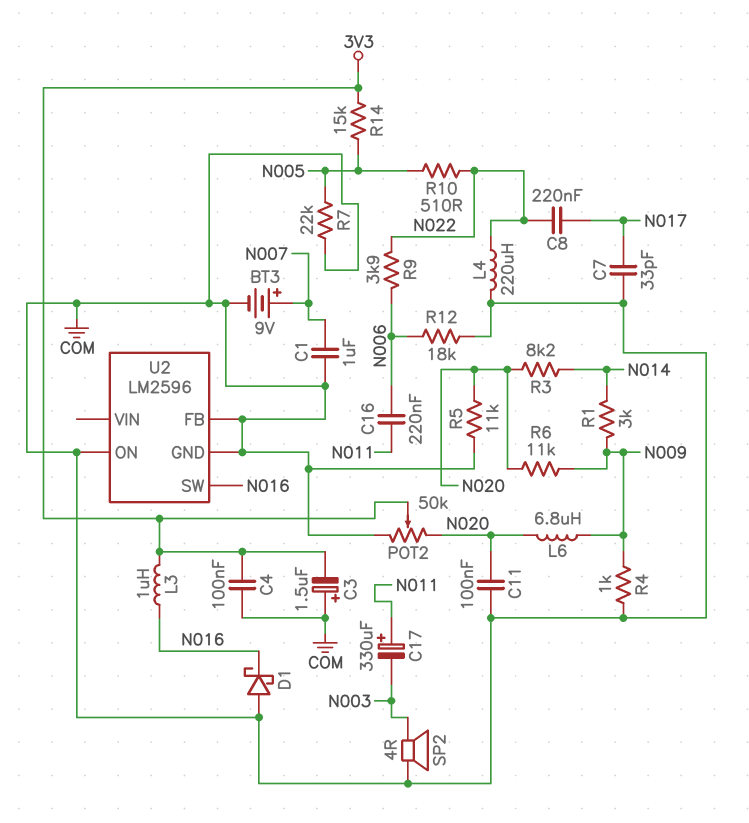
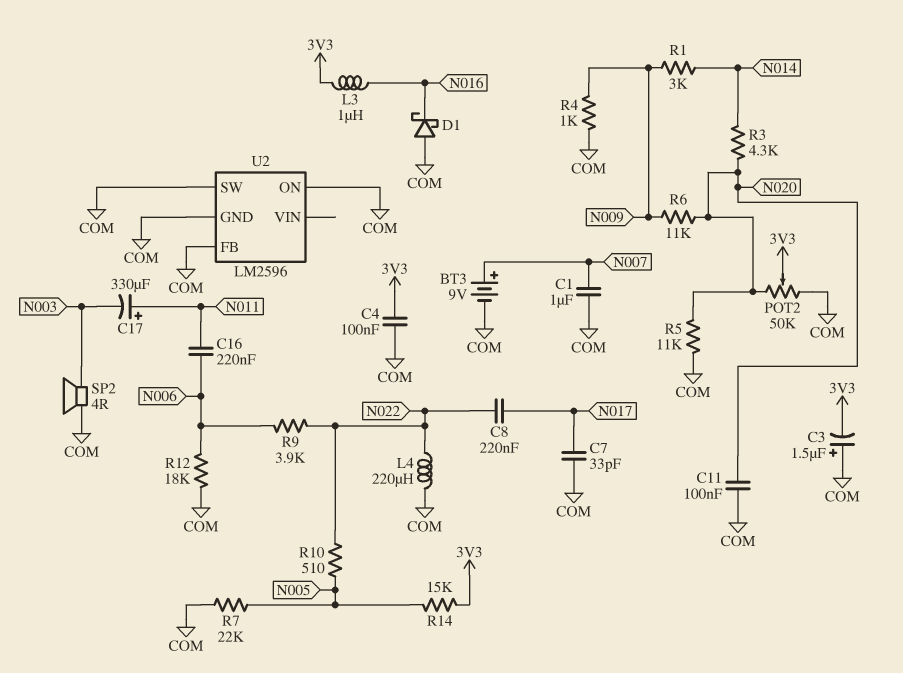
L6: 6.8uH (N009, N020) -> none
R3: 8.2k (N014, N020) -> 4.3k (N014, N020)
U2 pin SW: N016 -> COM

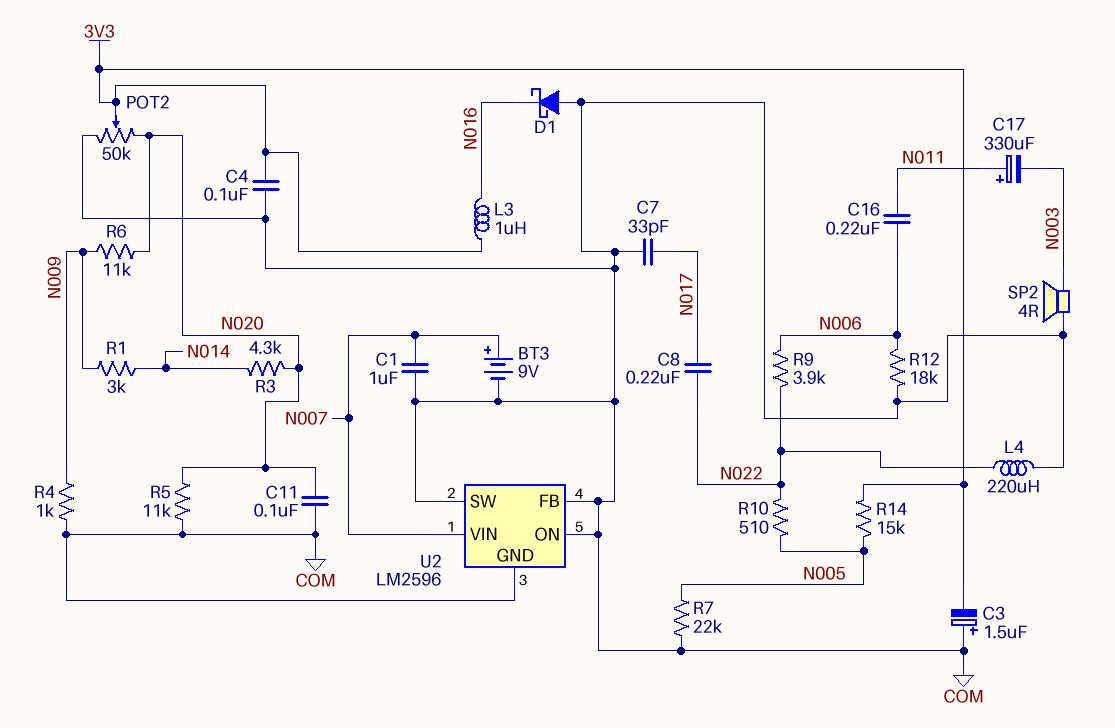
U2 pin VIN: none -> N007

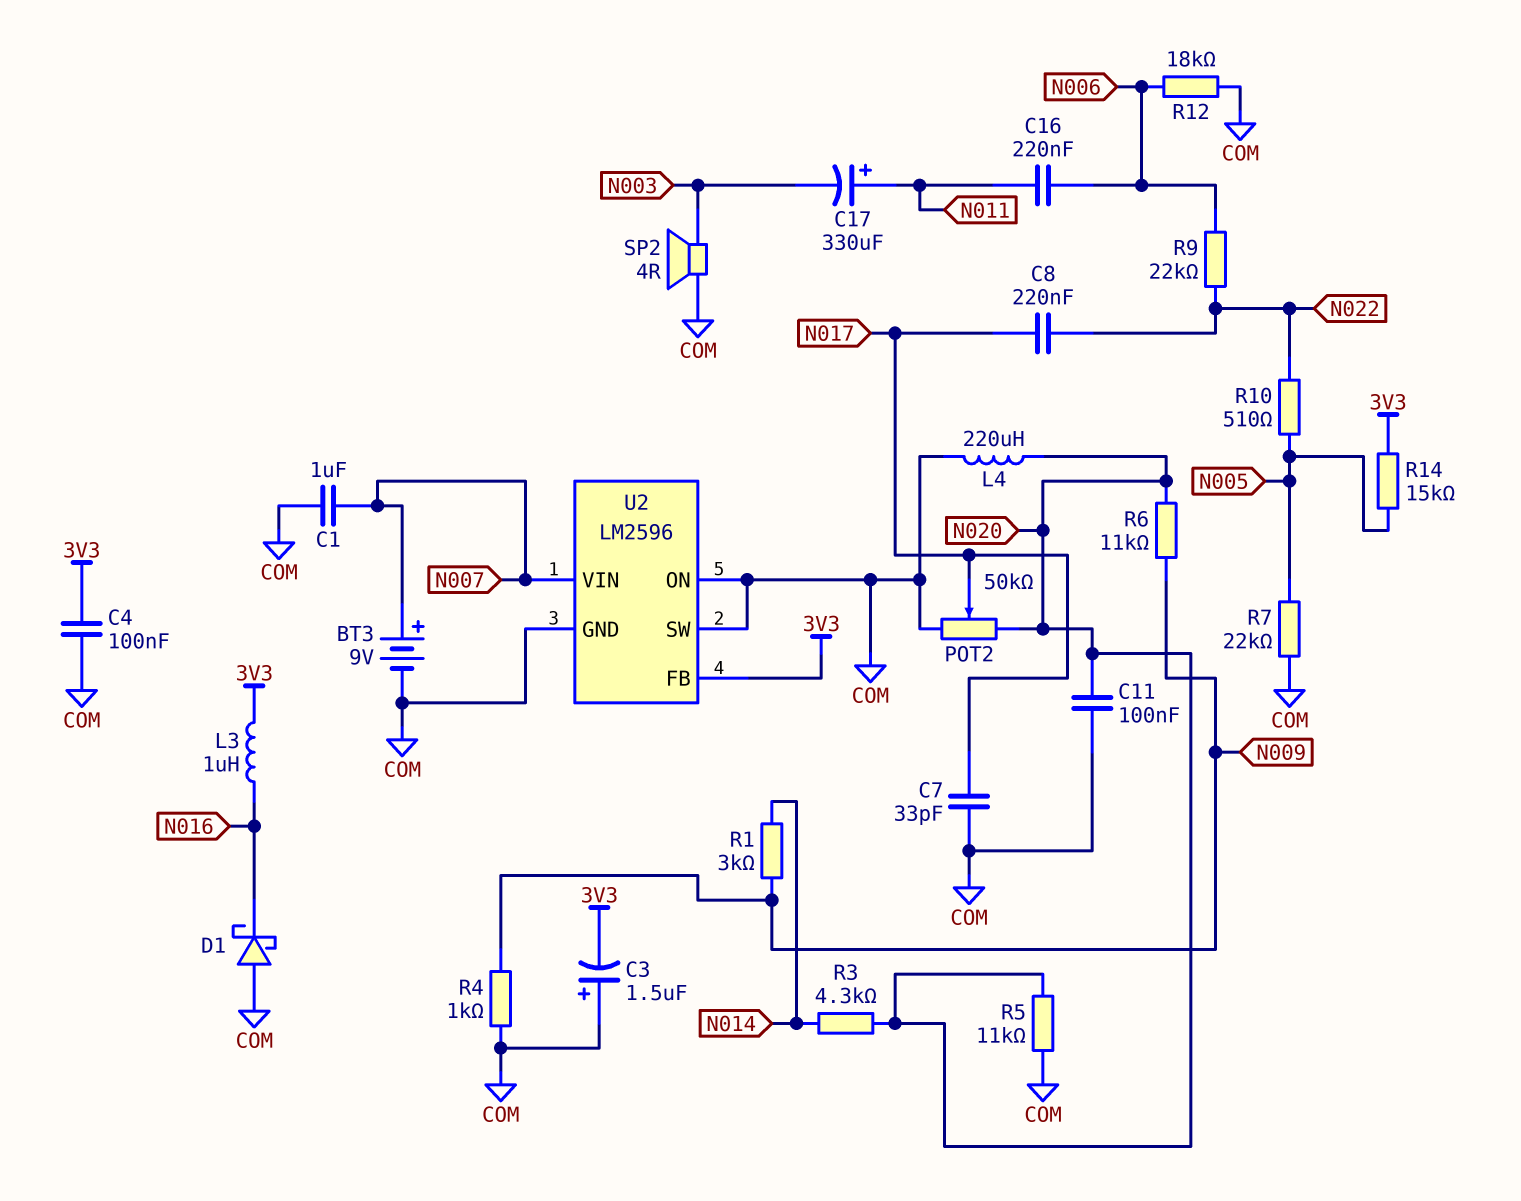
L4: 220uH (COM, N022) -> 220uH (COM, N020)
POT2: 50k (COM, N020, wiper 3V3) -> 50k (COM, N020, wiper N017)
R9: 3.9k (N006, N022) -> 22k (N006, N022)
U2 pin FB: COM -> 3V3

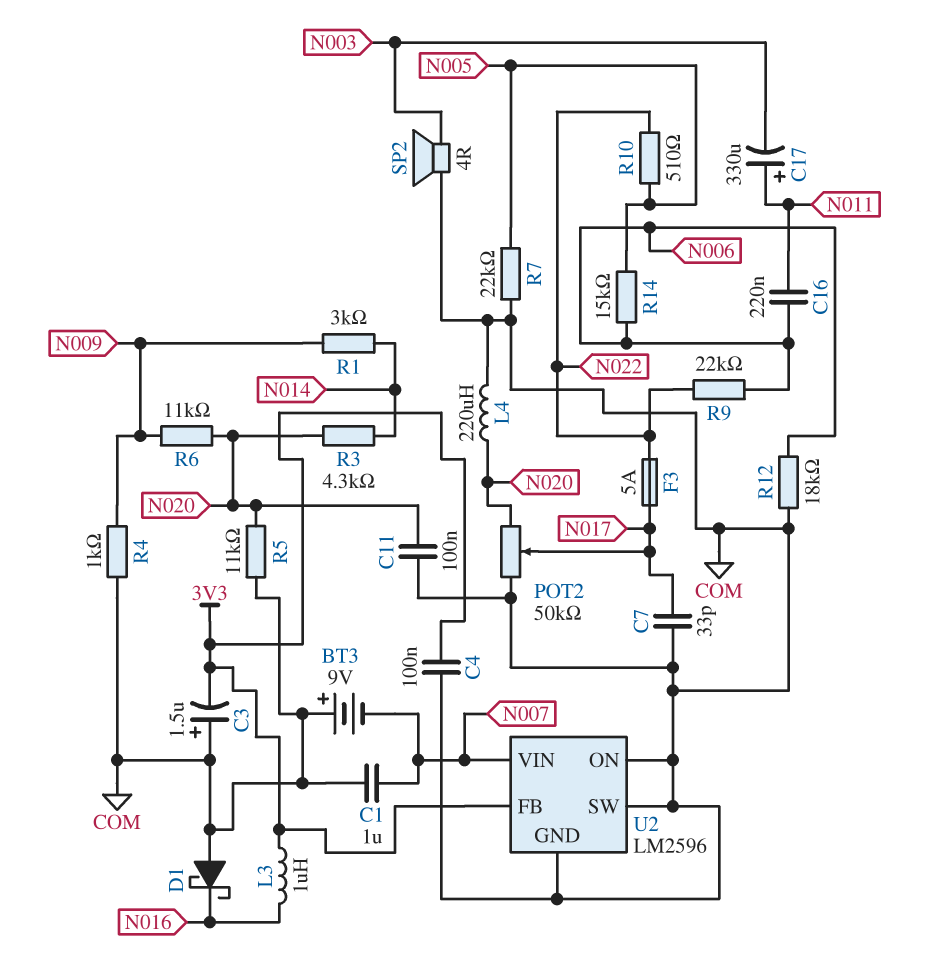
BT3: 9V (plus N007, minus COM) -> 9V (plus COM, minus N007)
C8: 220nF (N017, N022) -> none
F3: none -> 5A (N017, N022)
R14: 15k (3V3, N005) -> 15k (N005, N006)

